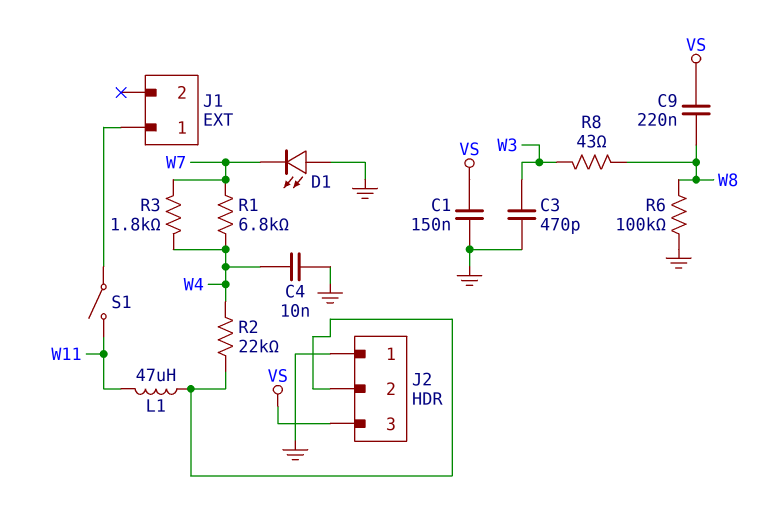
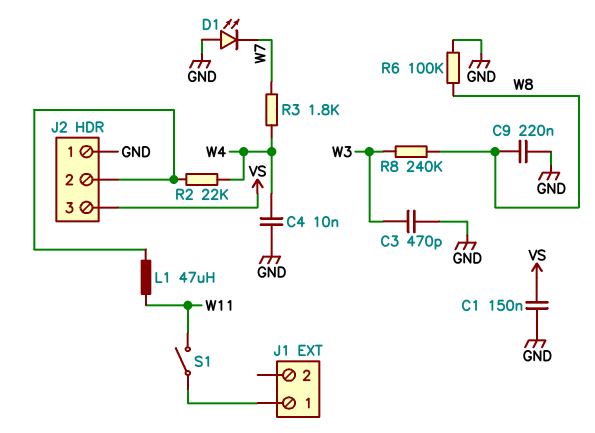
C9: 220nF (VS, W8) -> 220nF (GND, W8)
R1: 6.8k (W4, W7) -> none
R8: 43 (W3, W8) -> 240k (W3, W8)

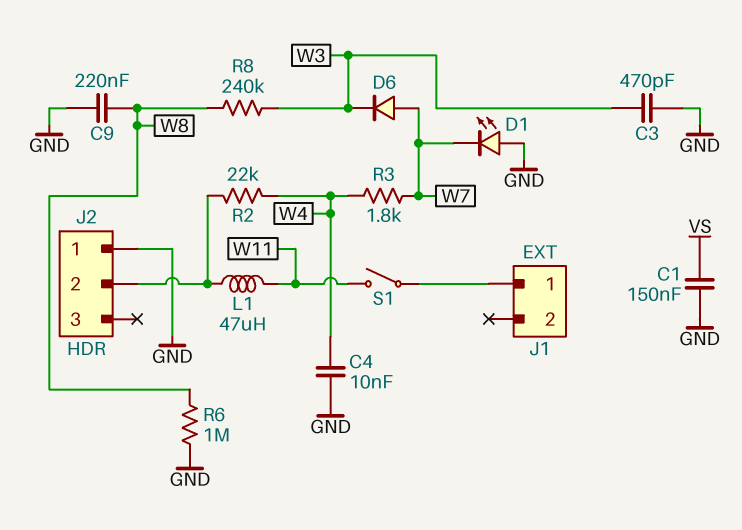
D6: none -> diode (A W7, K W3)
J2 pin 3: VS -> none
R6: 100k (GND, W8) -> 1M (GND, W8)

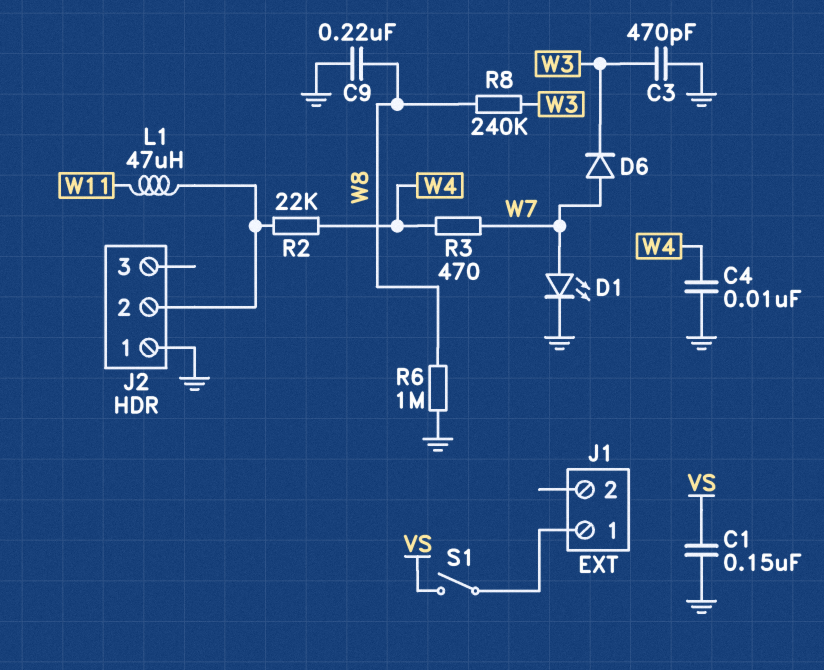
D1: LED (A GND, K W7) -> LED (A W7, K GND)
R3: 1.8k (W4, W7) -> 470 (W4, W7)
S1: switch (J1/1, W11) -> switch (J1/1, VS)

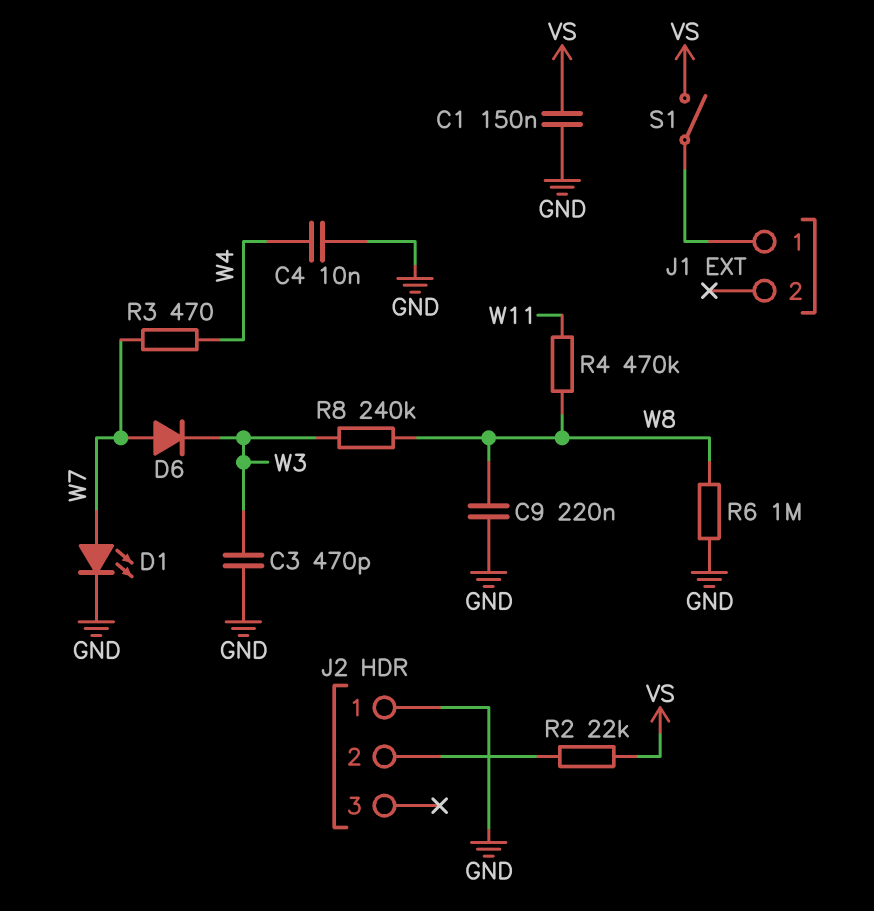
L1: 47uH (J2/2, W11) -> none
R2: 22k (J2/2, W4) -> 22k (J2/2, VS)
R4: none -> 470k (W8, W11)

